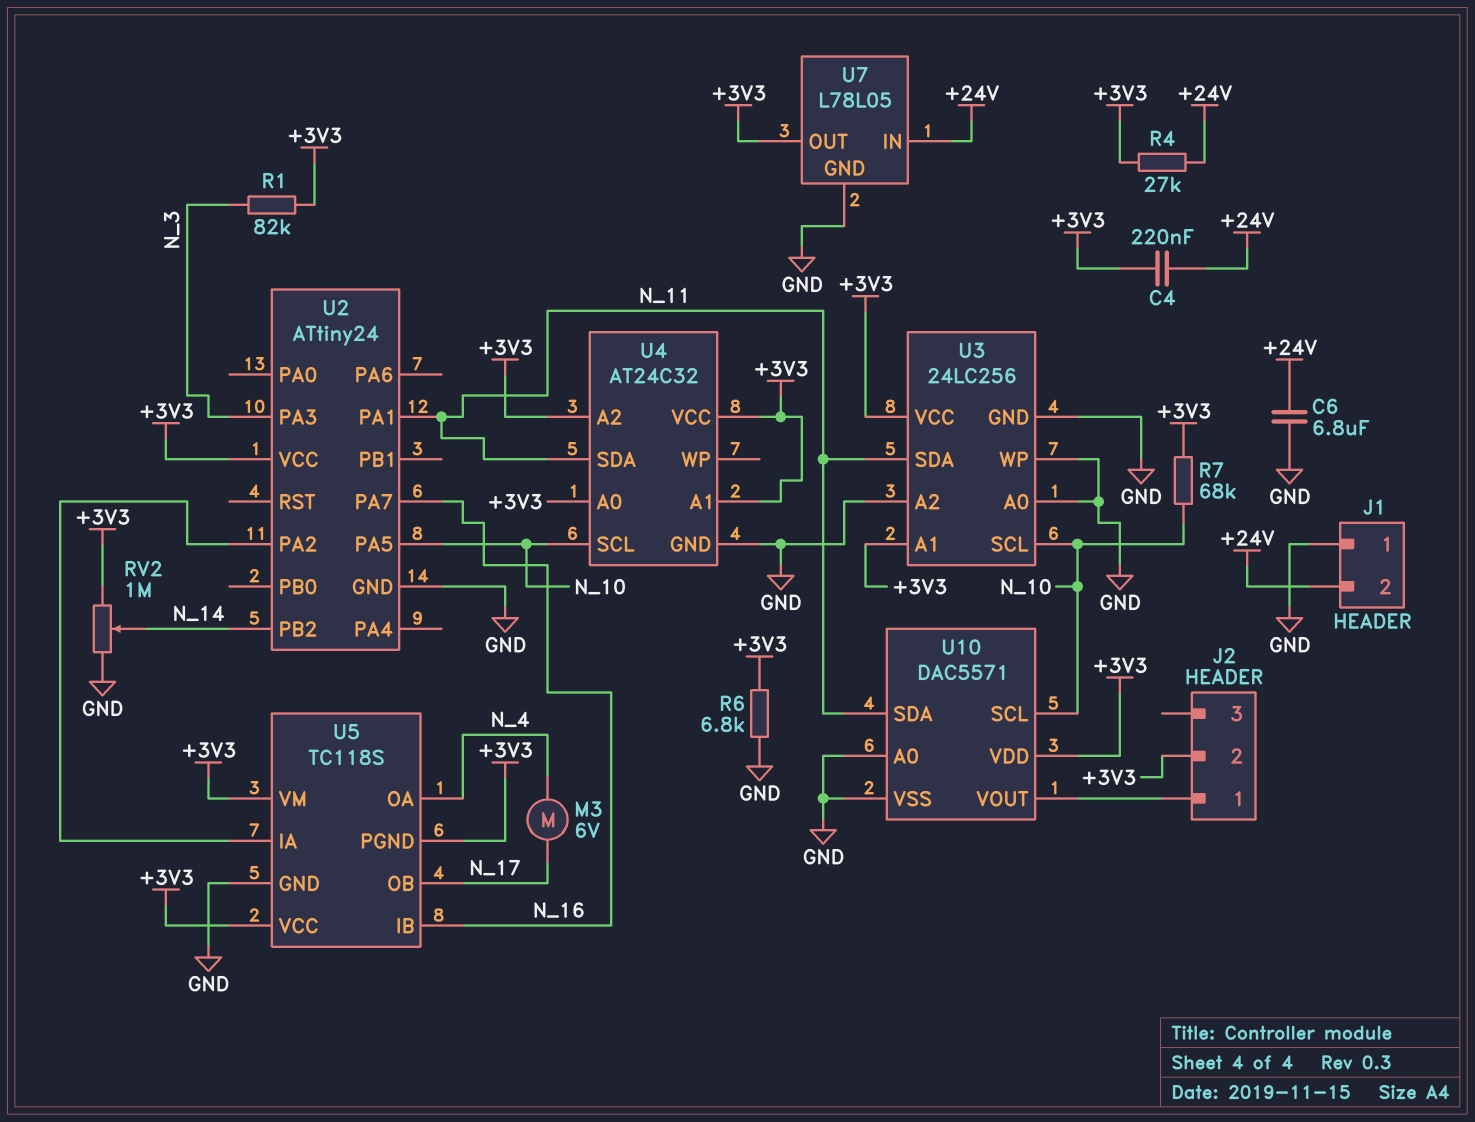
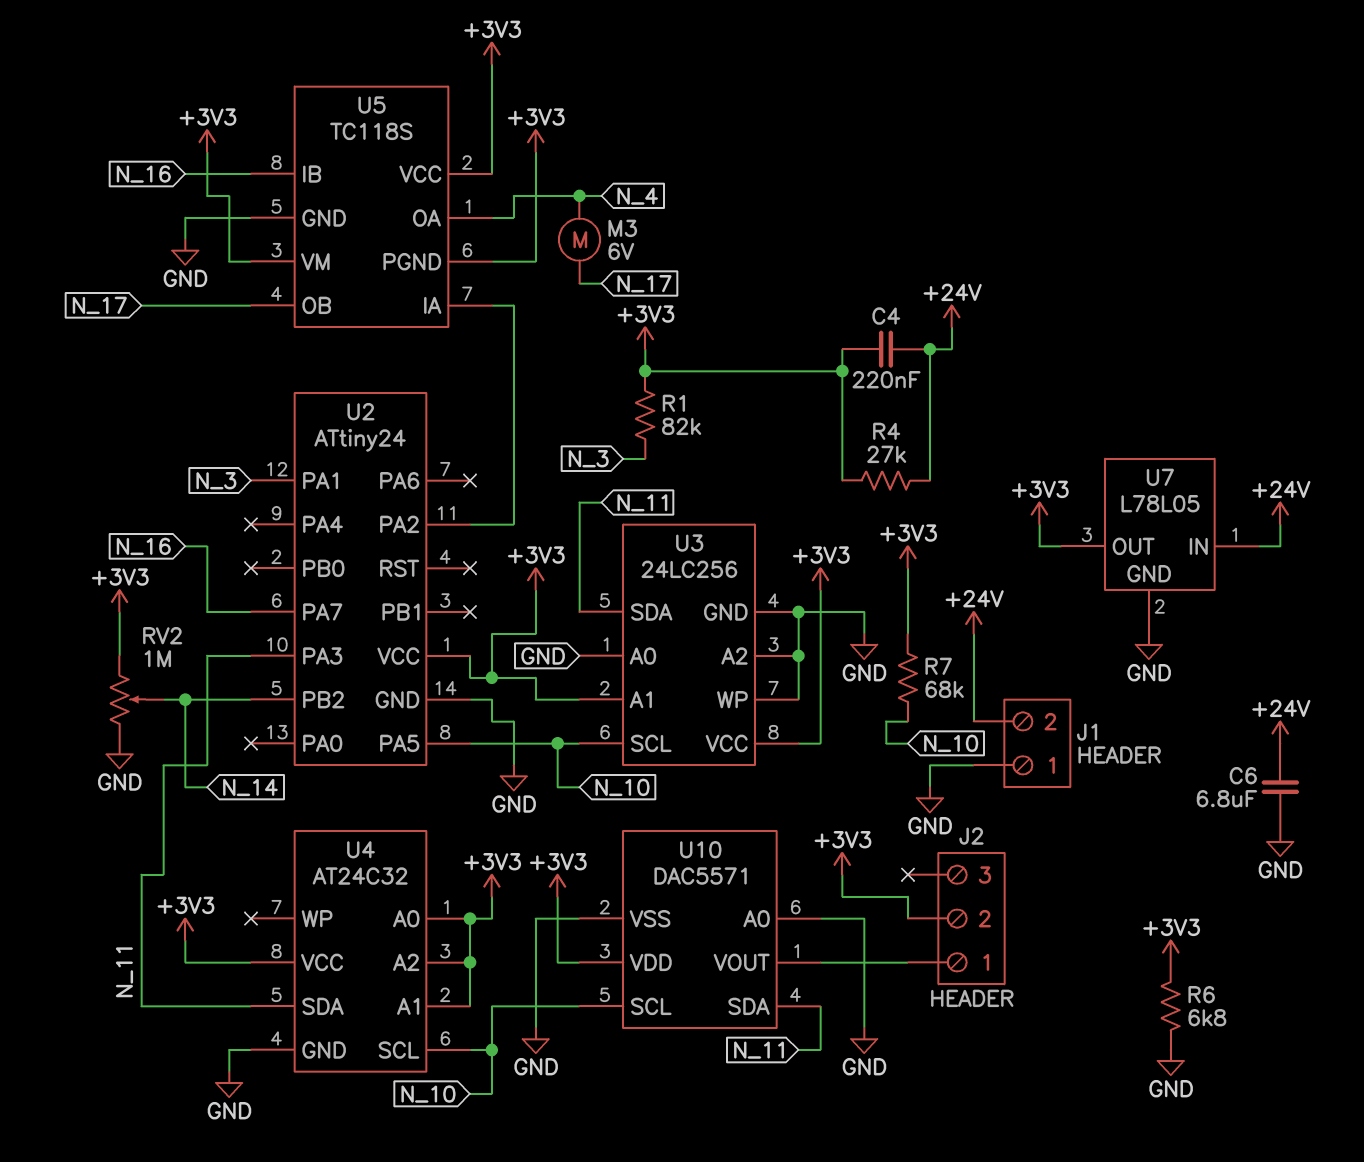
U2 pin PA1: N_11 -> N_3
U2 pin PA3: N_3 -> N_11

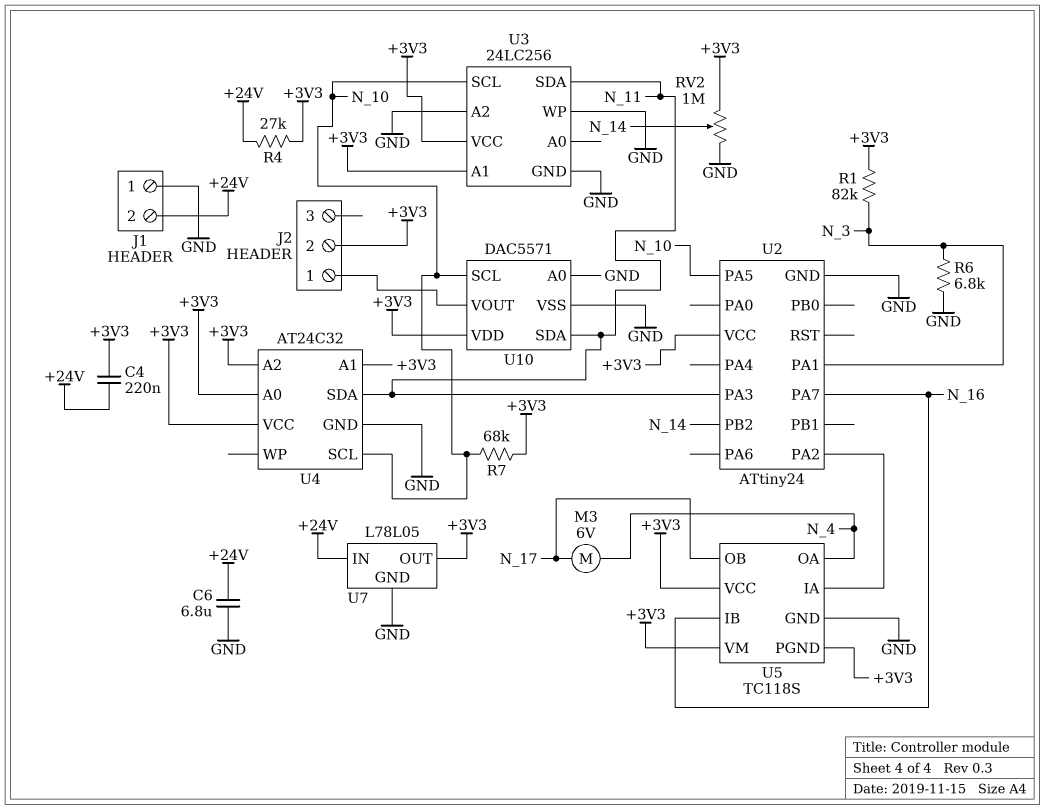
R6: 6.8k (+3V3, GND) -> 6.8k (GND, N_3)
U3 pin A0: GND -> none

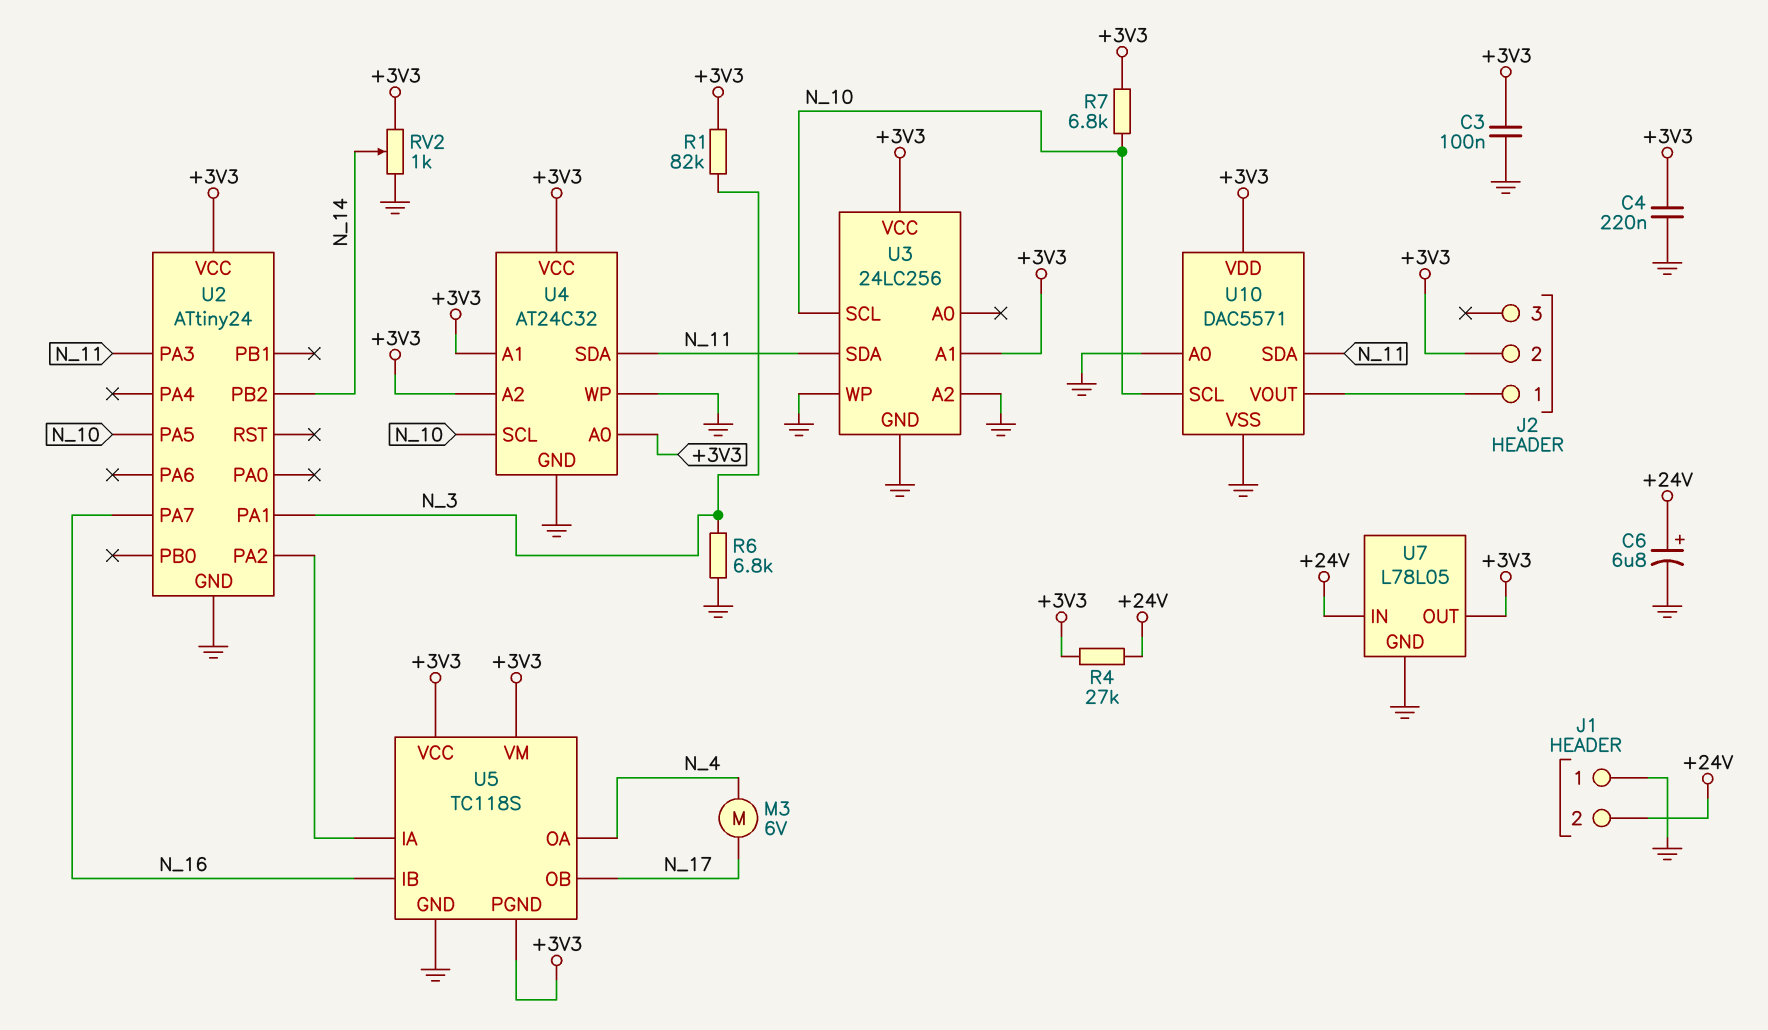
C3: none -> 100nF (+3V3, GND)
C4: 220nF (+3V3, +24V) -> 220nF (+3V3, GND)
C6: 6.8uF (+24V, GND) -> 6.8uF (plus +24V, minus GND)
R7: 68k (+3V3, N_10) -> 6.8k (+3V3, N_10)
RV2: 1M (+3V3, GND, wiper N_14) -> 1k (+3V3, GND, wiper N_14)
U4 pin WP: none -> GND

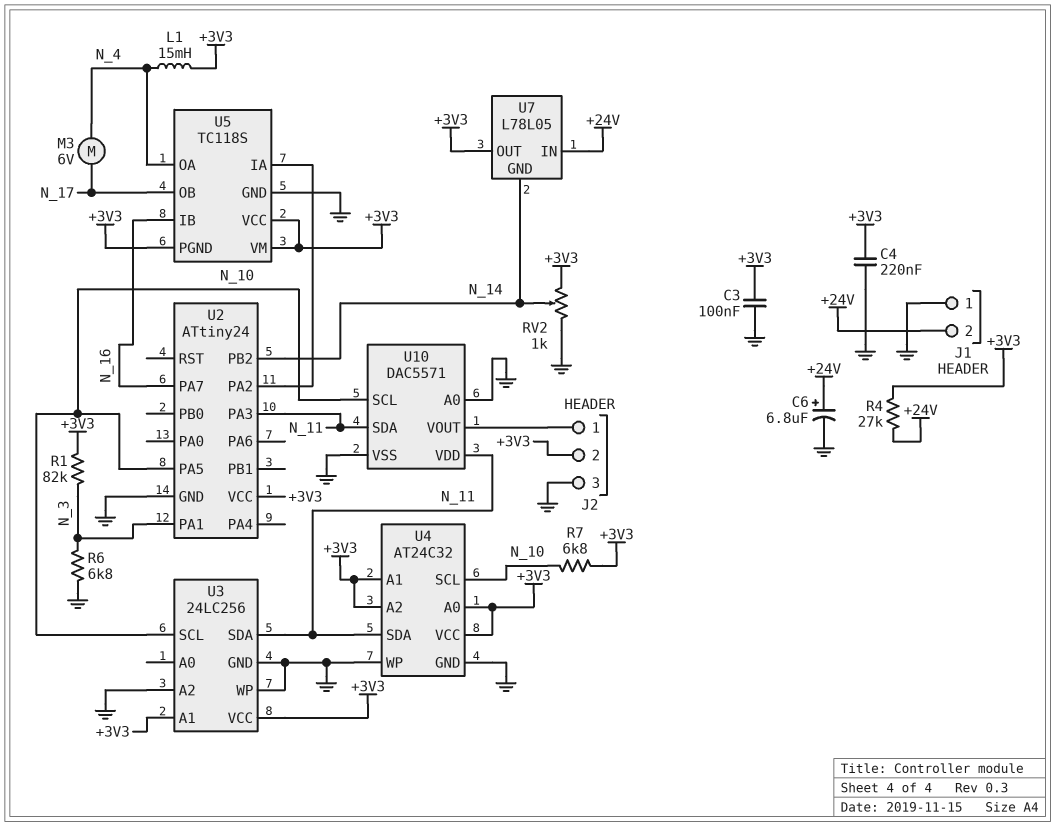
J2 pin 3: none -> GND
L1: none -> 15mH (+3V3, N_4)
U7 pin GND: GND -> N_14
U10 pin VDD: +3V3 -> N_11

